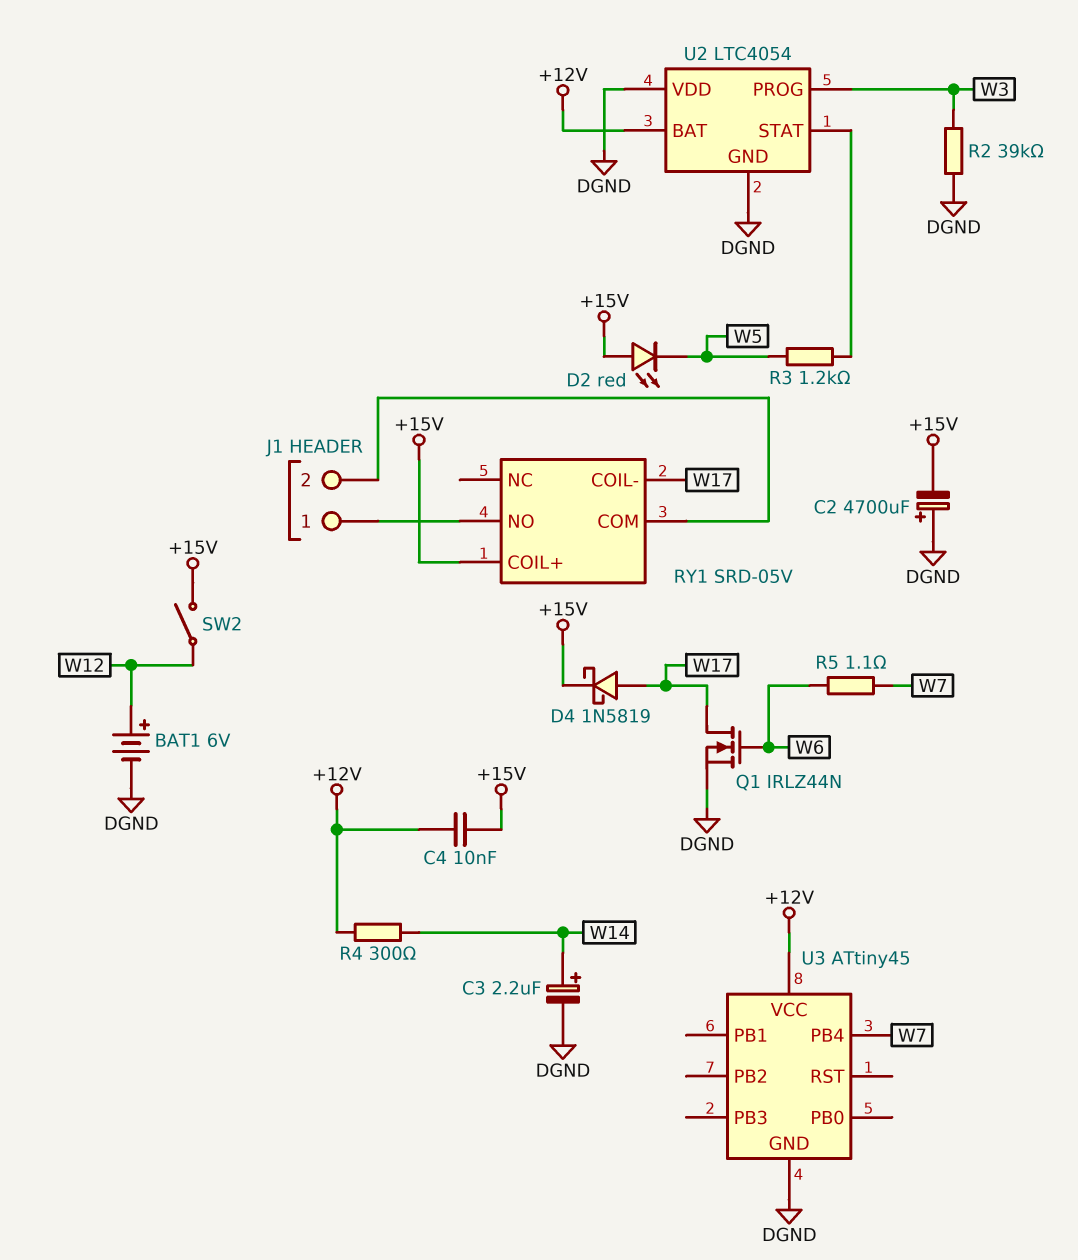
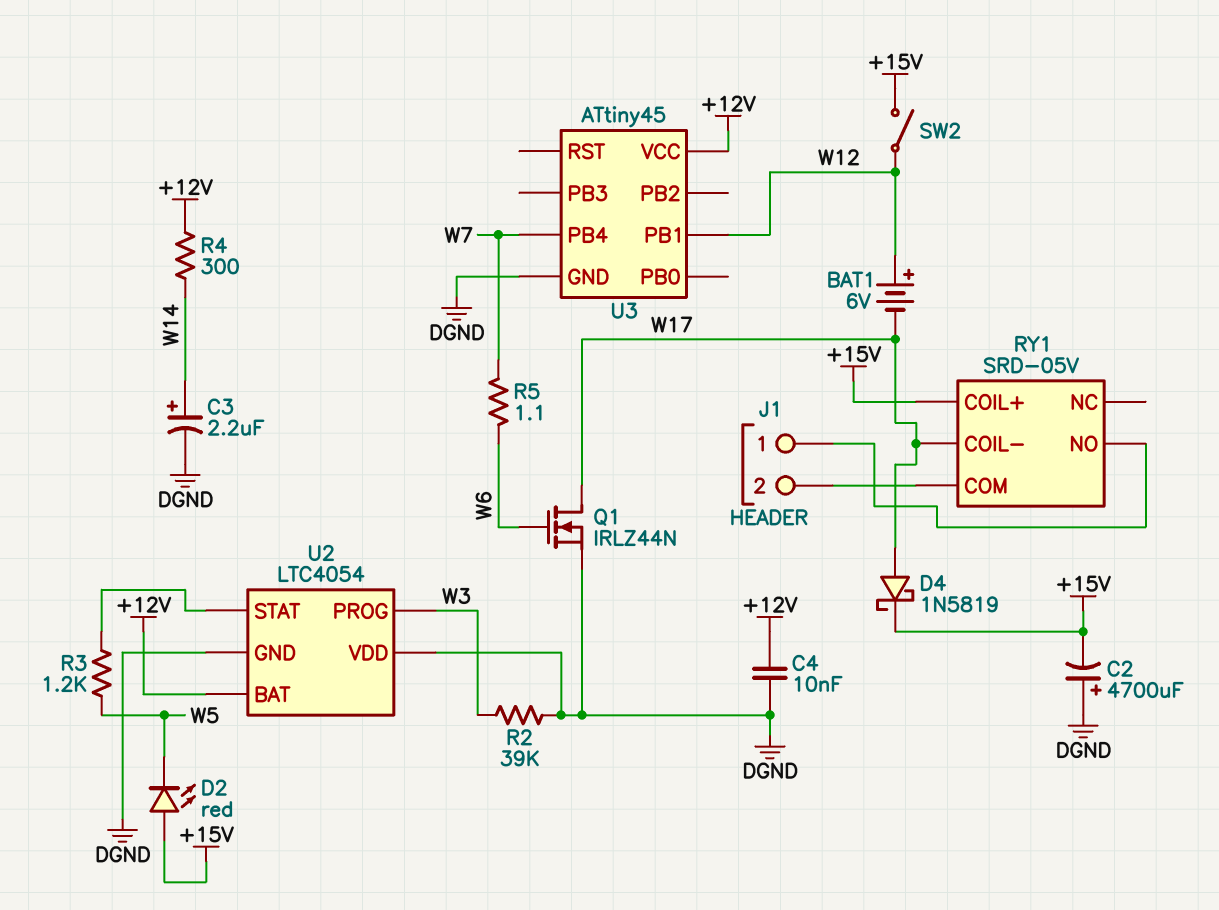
BAT1: 6V (plus W12, minus DGND) -> 6V (plus W12, minus W17)
C4: 10nF (+12V, +15V) -> 10nF (+12V, DGND)
U3 pin PB1: none -> W12

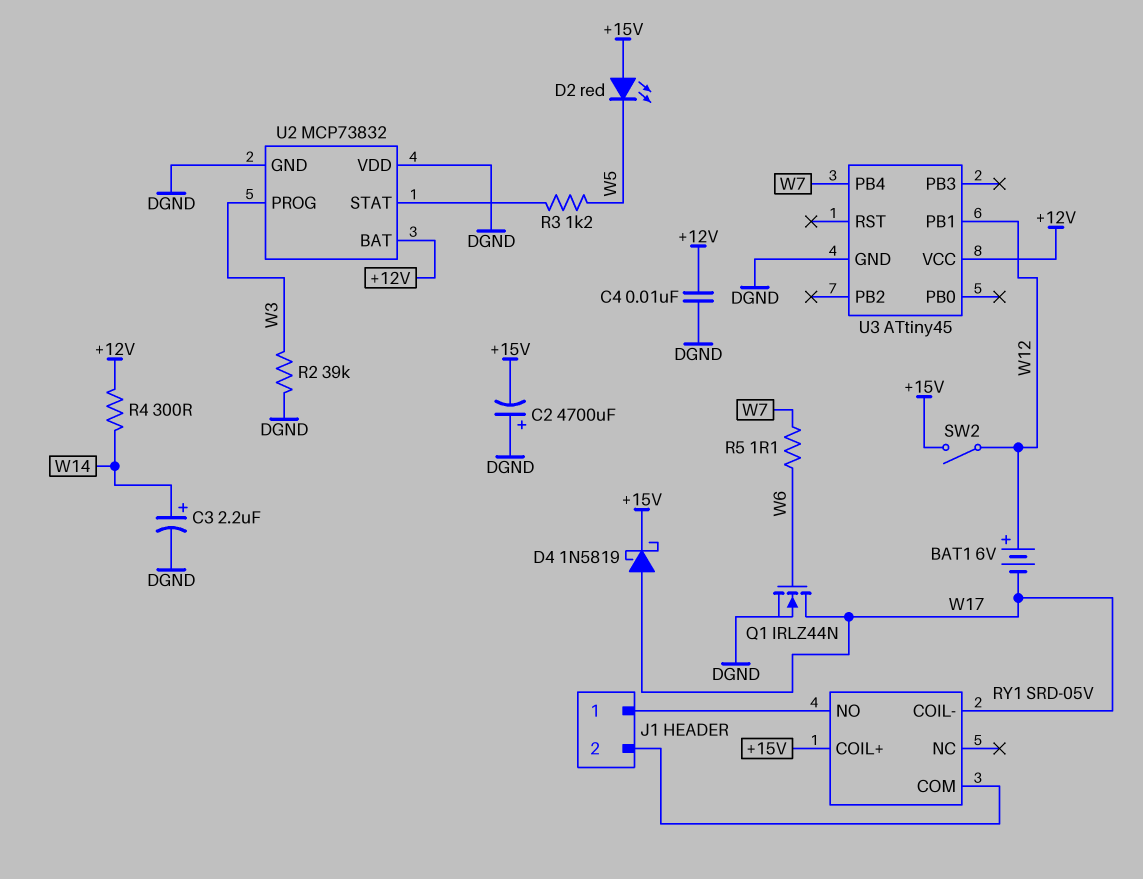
U2: LTC4054 -> MCP73832

